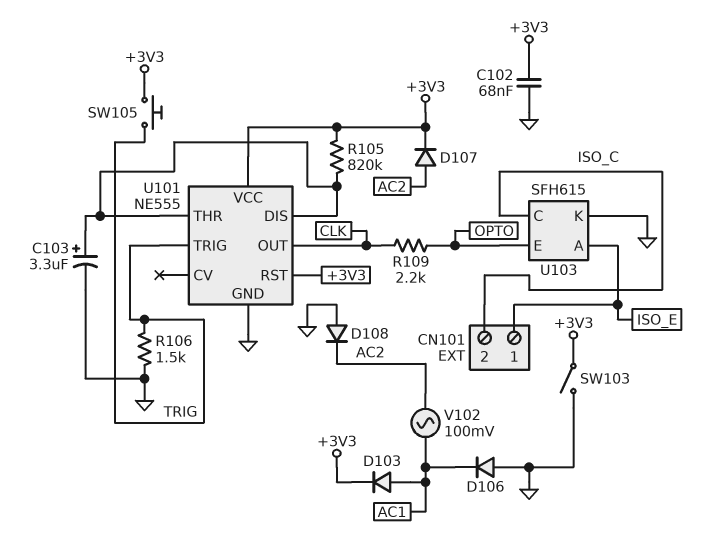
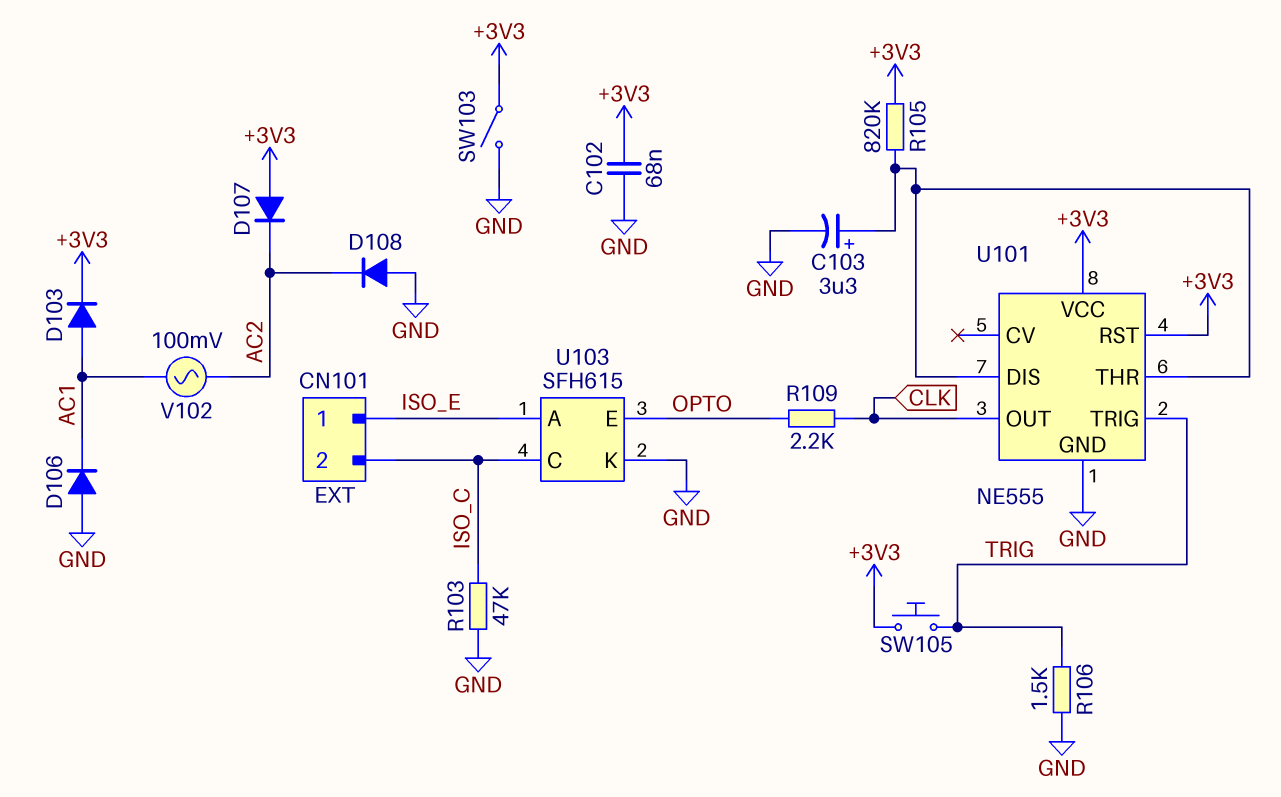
D107: diode (A AC2, K +3V3) -> diode (A +3V3, K AC2)
R103: none -> 47k (GND, ISO_C)

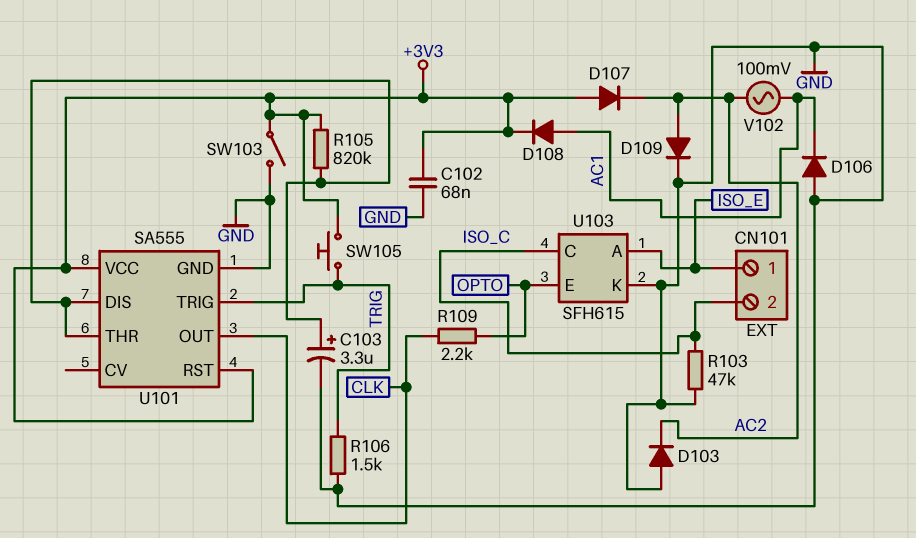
D103: diode (A AC1, K +3V3) -> diode (A GND, K AC2)
D108: diode (A GND, K AC2) -> diode (A AC1, K +3V3)
D109: none -> diode (A AC2, K GND)
U101: NE555 -> SA555

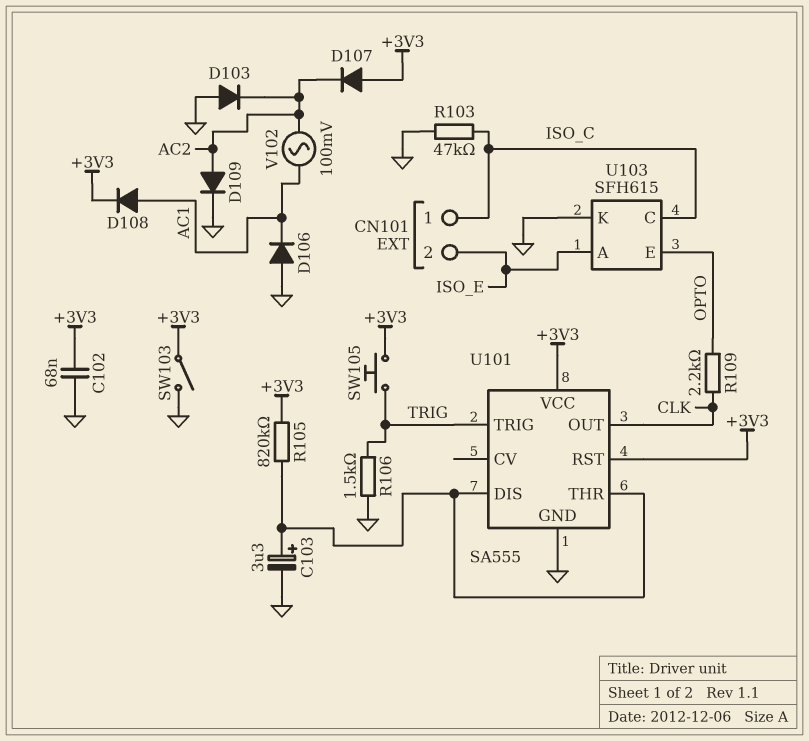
CN101 pin 1: ISO_E -> ISO_C
CN101 pin 2: ISO_C -> ISO_E

